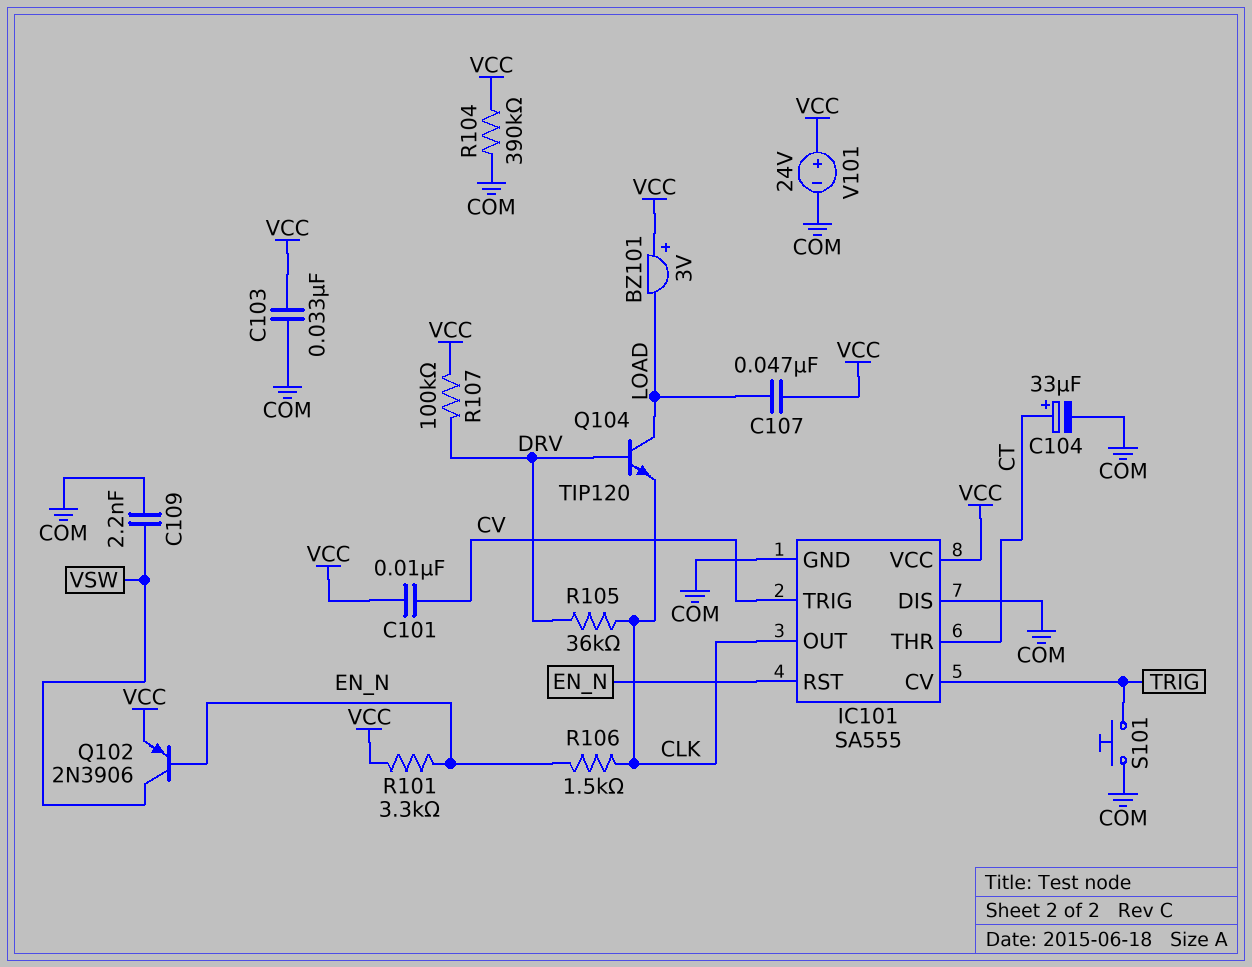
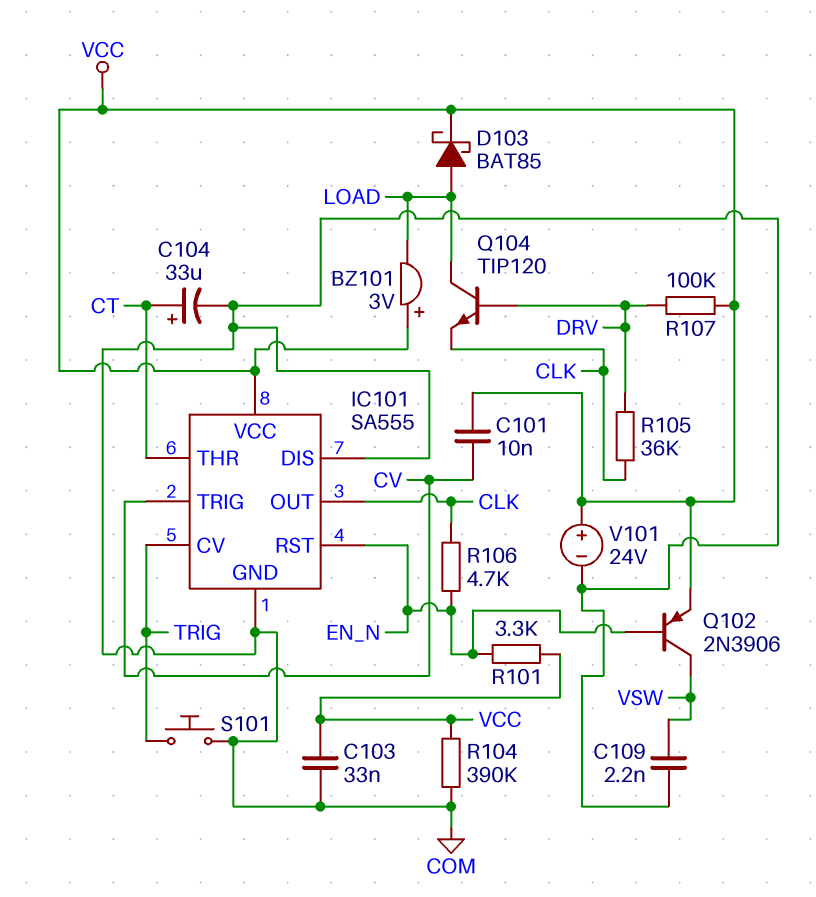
C107: 47nF (LOAD, VCC) -> none
D103: none -> schottky BAT85 (A LOAD, K VCC)
R106: 1.5k (CLK, EN_N) -> 4.7k (CLK, EN_N)

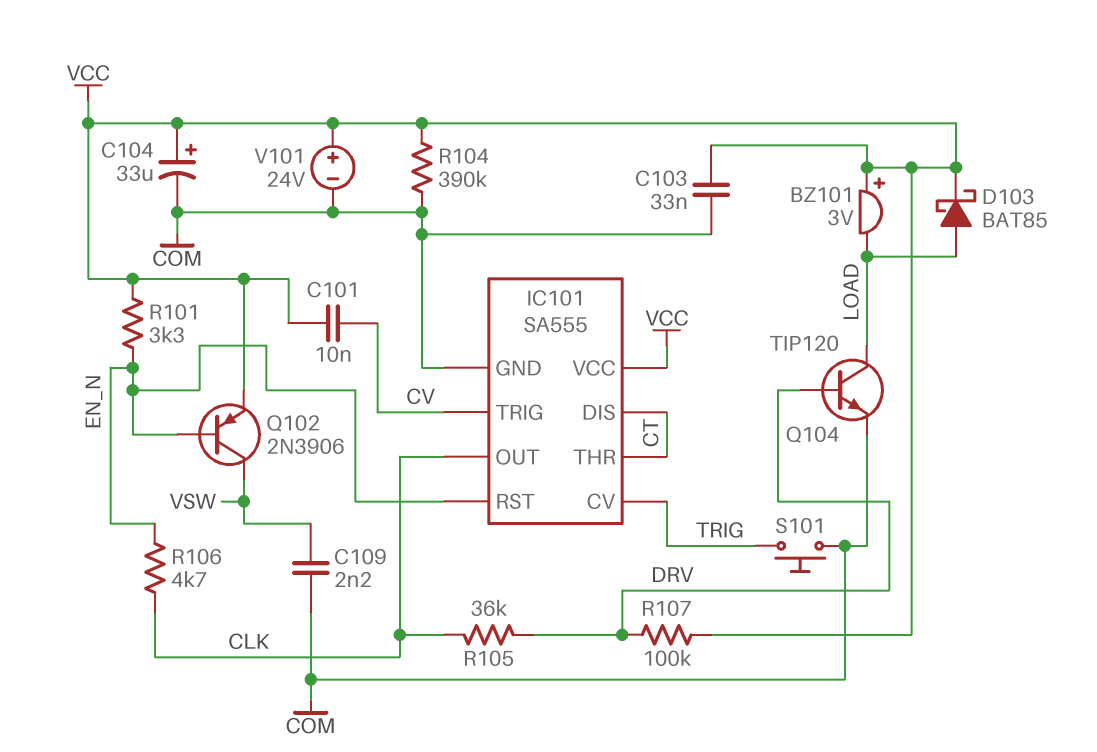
C104: 33uF (plus CT, minus COM) -> 33uF (plus VCC, minus COM)
IC101 pin DIS: COM -> CT
Q104: NPN TIP120 (B DRV, C LOAD, E CLK) -> NPN TIP120 (B DRV, C LOAD, E COM)

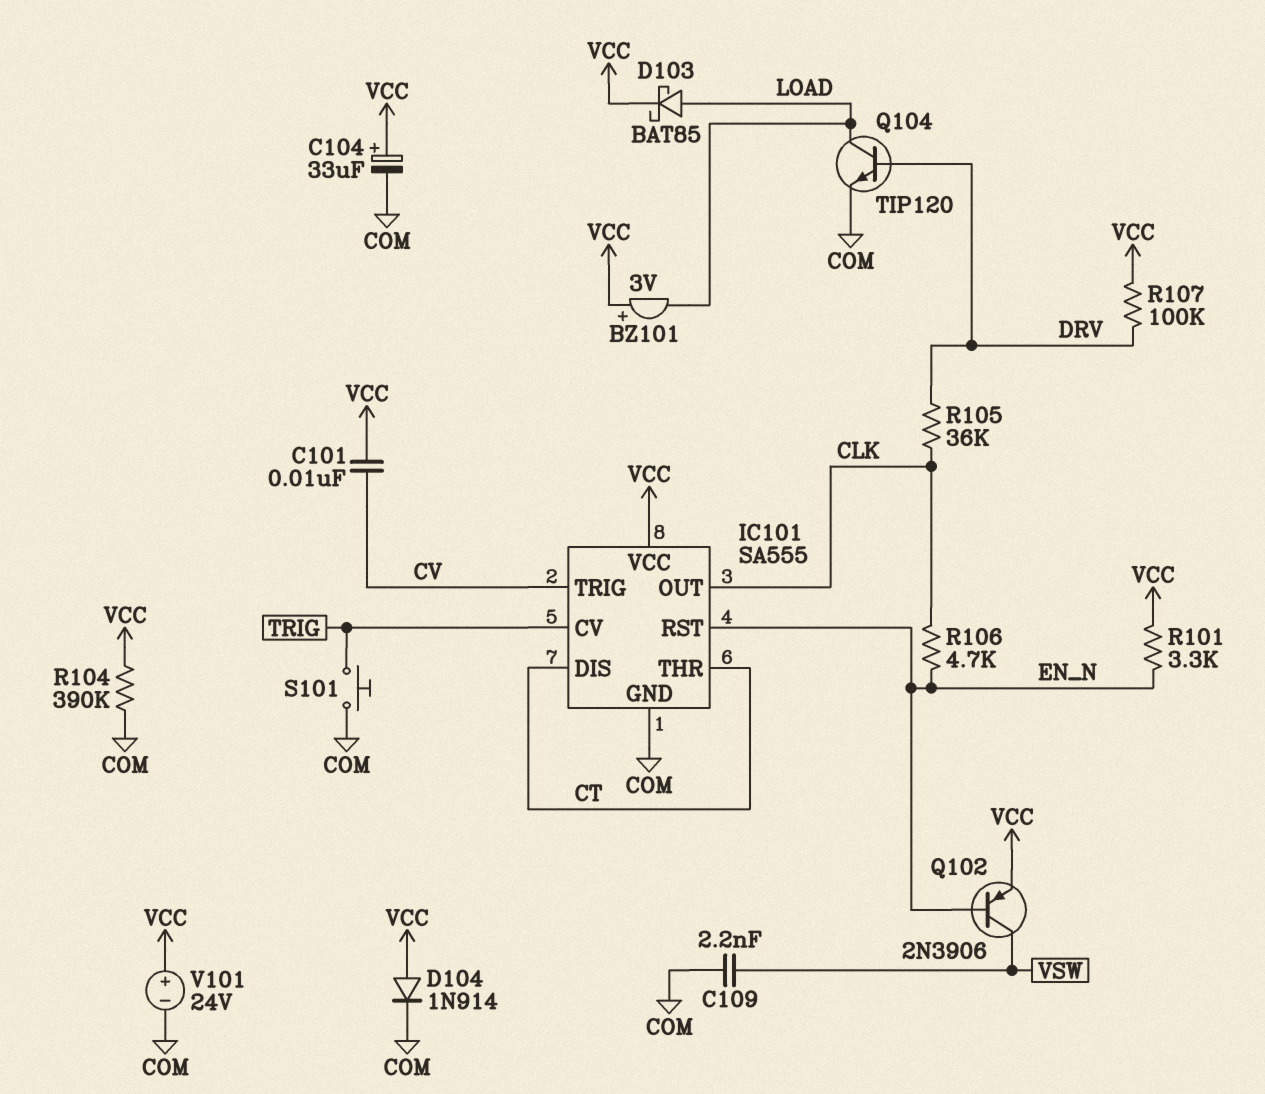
C103: 33nF (COM, VCC) -> none
D104: none -> diode 1N914 (A VCC, K COM)

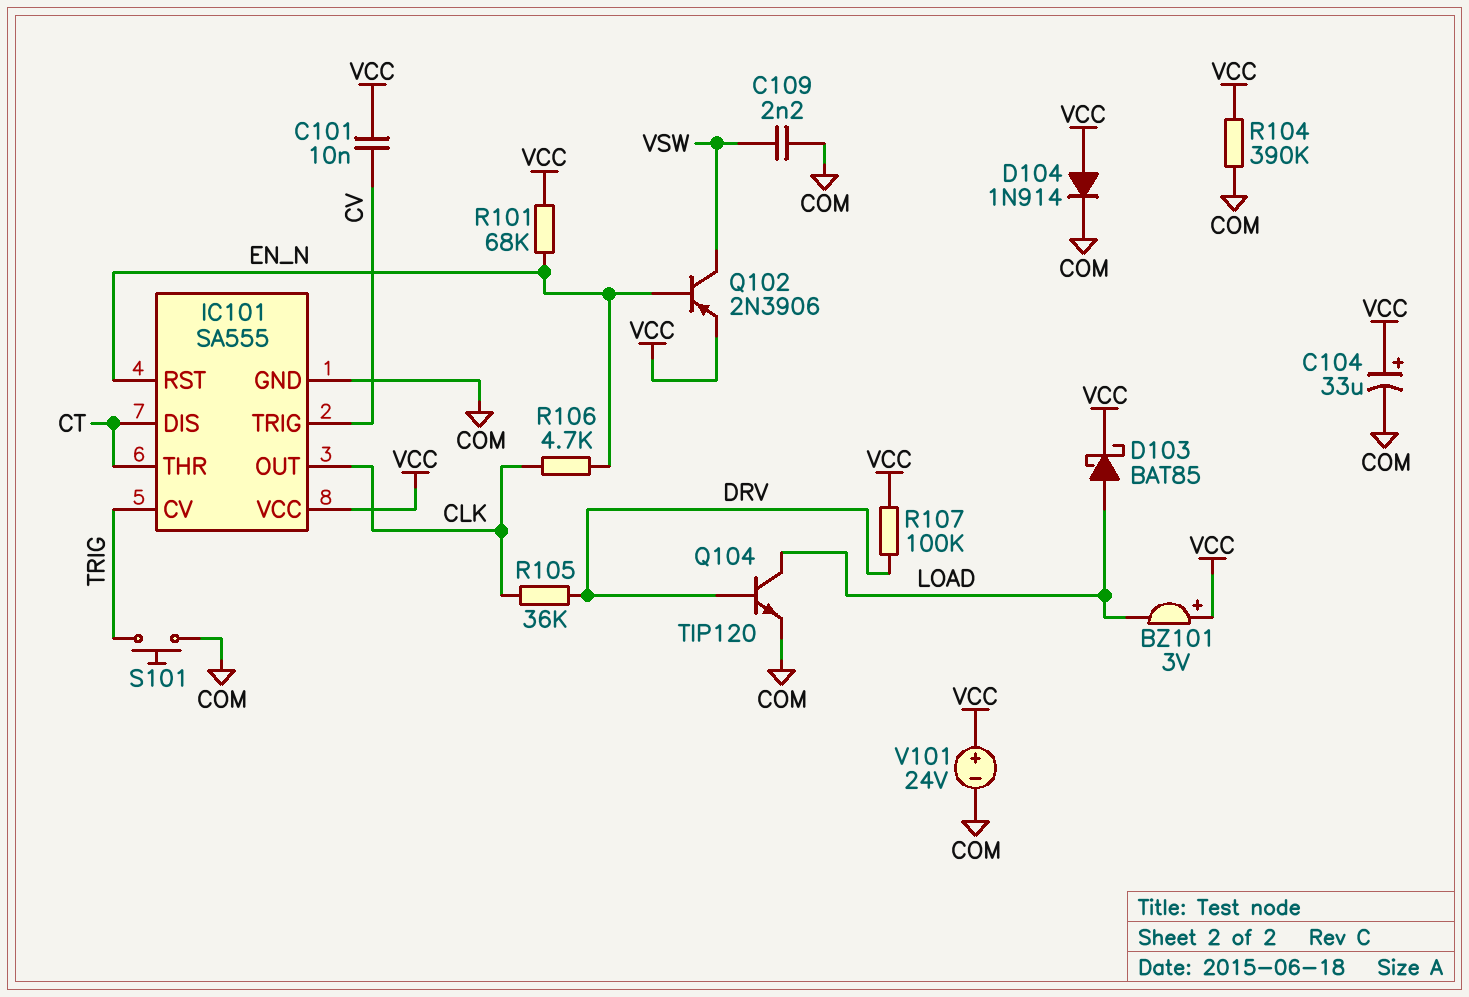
R101: 3.3k (EN_N, VCC) -> 68k (EN_N, VCC)

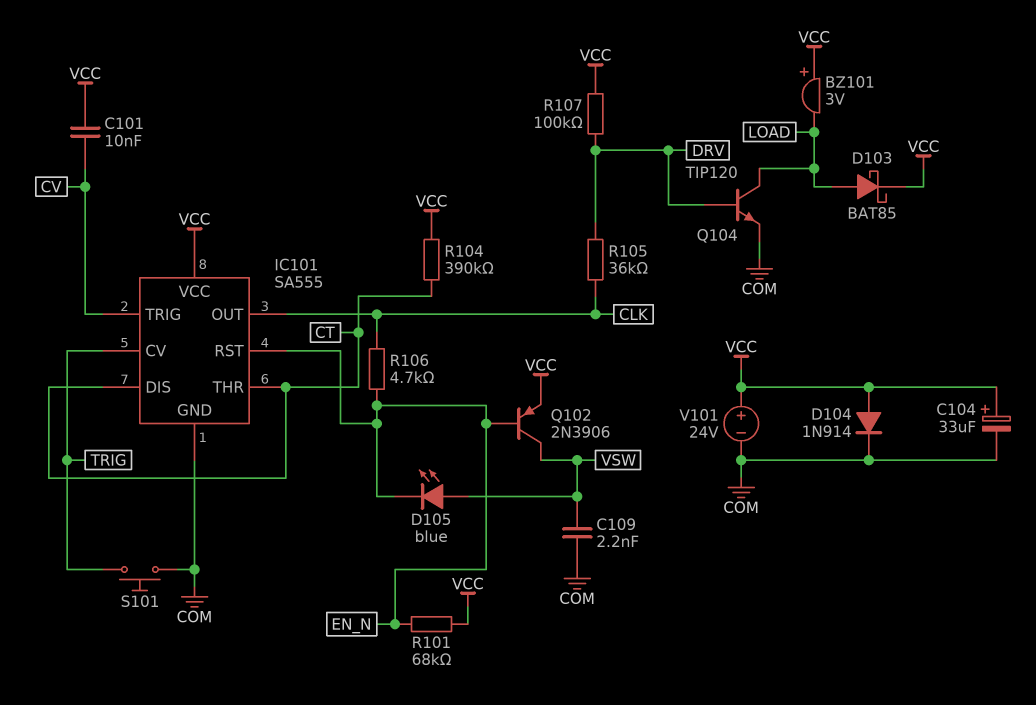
D105: none -> LED blue (A VSW, K EN_N)
R104: 390k (COM, VCC) -> 390k (CT, VCC)

